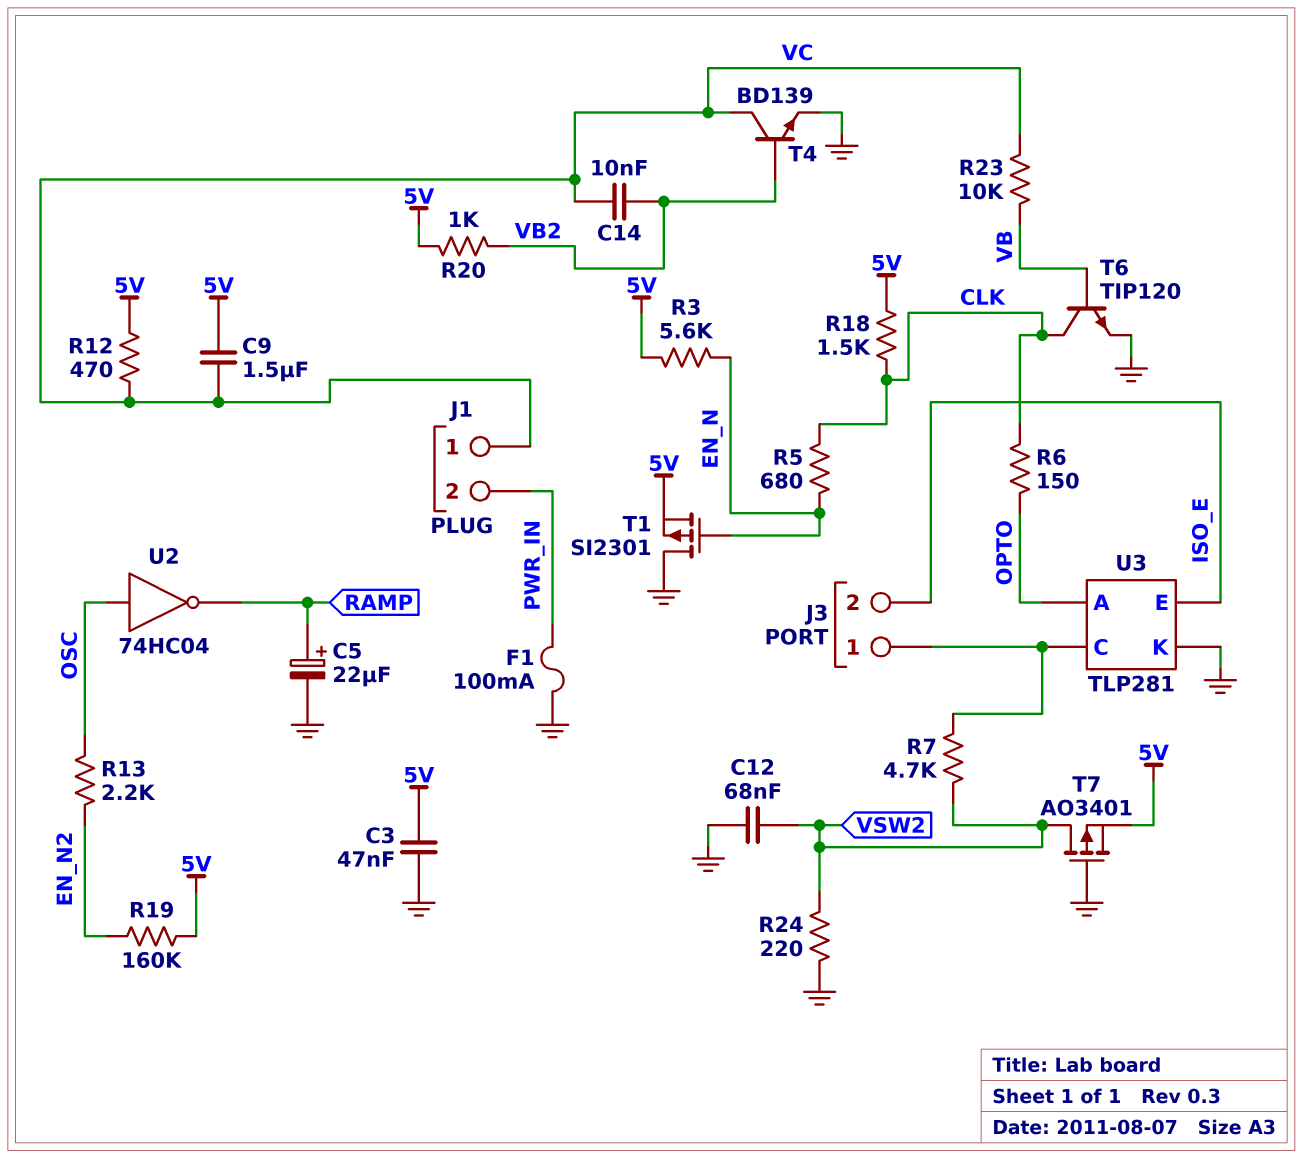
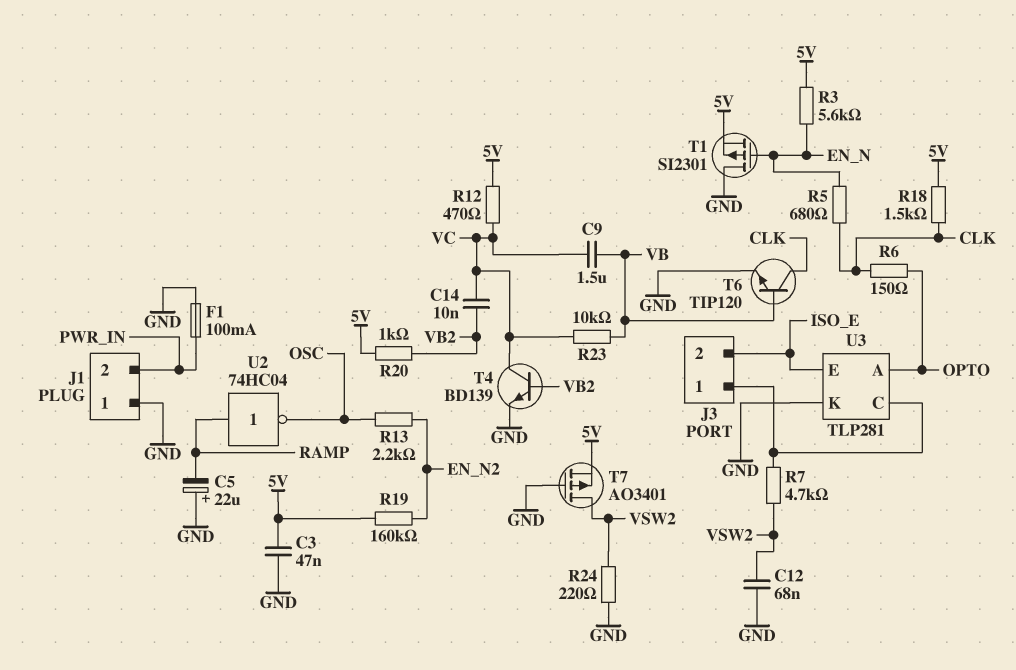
C5: 22uF (plus RAMP, minus GND) -> 22uF (plus GND, minus RAMP)
C9: 1.5uF (5V, VC) -> 1.5uF (VB, VC)
J1 pin 1: VC -> GND
U2: NOT 74HC04 (in OSC, out RAMP) -> NOT 74HC04 (in RAMP, out OSC)

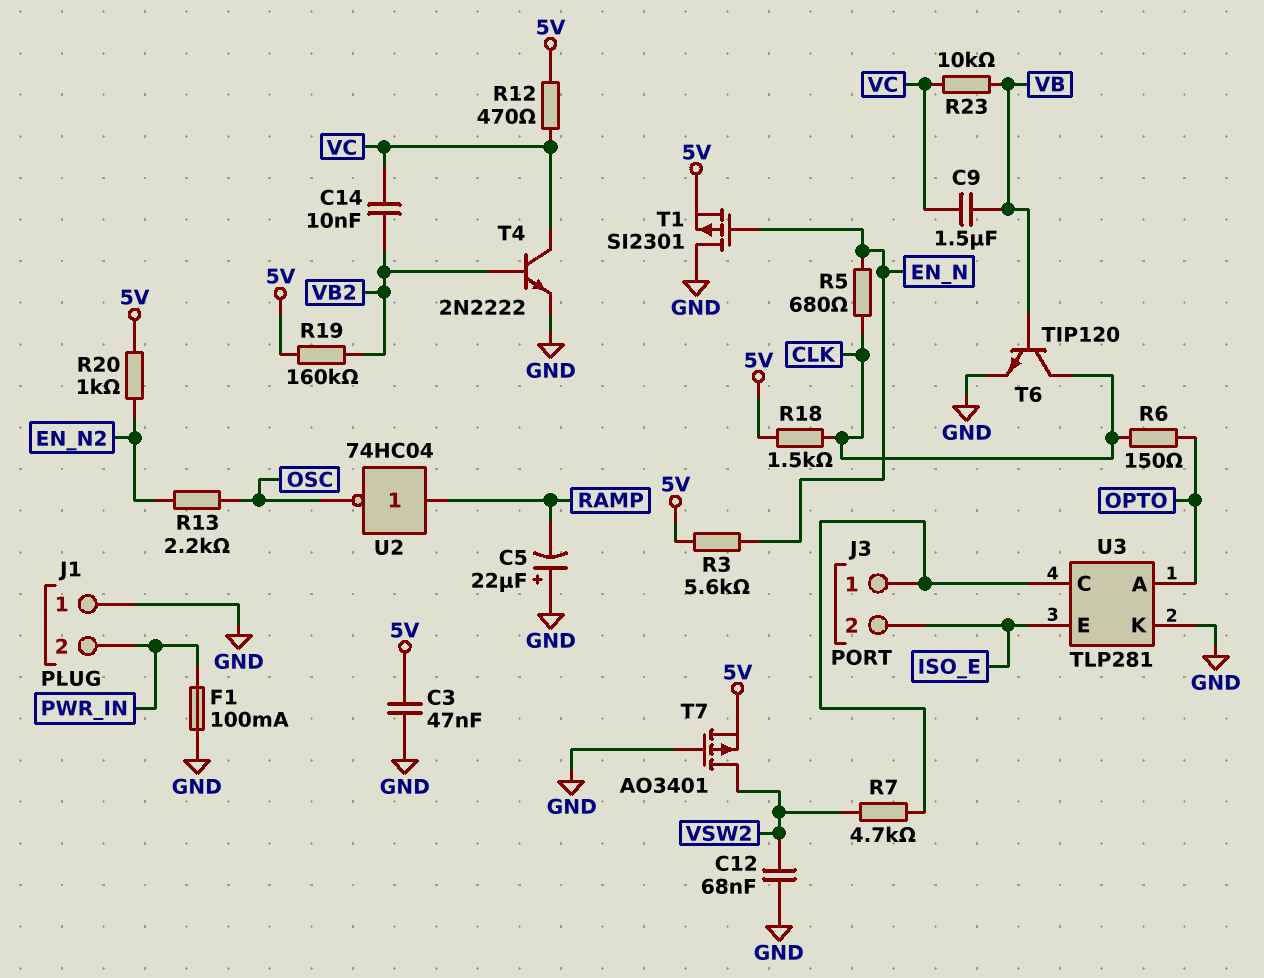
R19: 160k (5V, EN_N2) -> 160k (5V, VB2)
R20: 1k (5V, VB2) -> 1k (5V, EN_N2)
R24: 220 (GND, VSW2) -> none
T4: NPN BD139 (B VB2, C VC, E GND) -> NPN 2N2222 (B VB2, C VC, E GND)

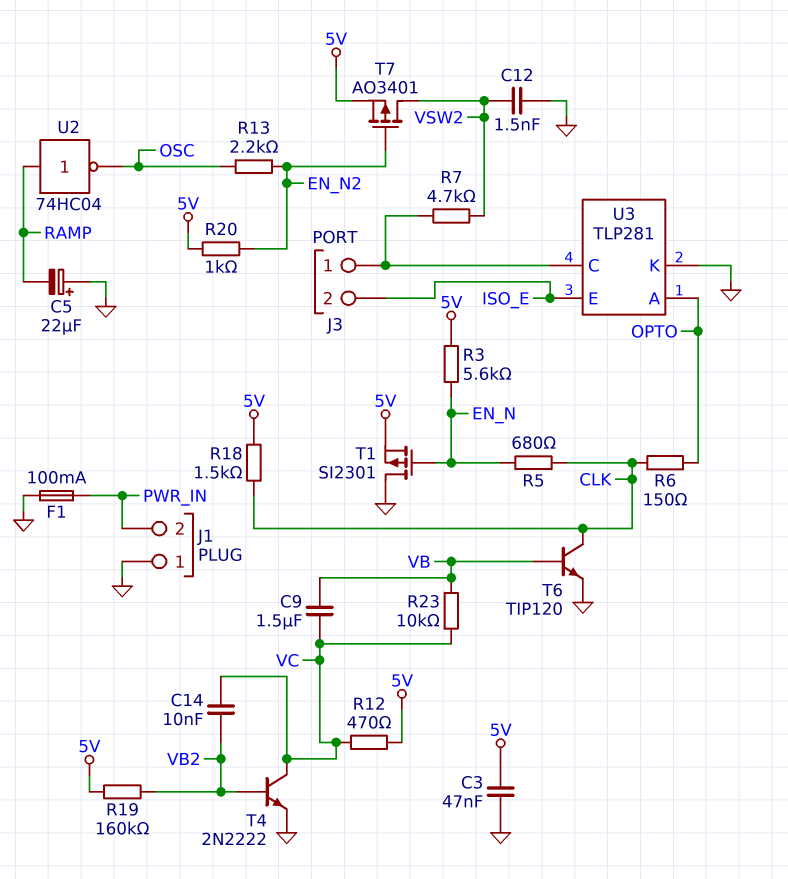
C12: 68nF (GND, VSW2) -> 1.5nF (GND, VSW2)
T7: PMOS AO3401 (G GND, D VSW2, S 5V) -> PMOS AO3401 (G EN_N2, D VSW2, S 5V)

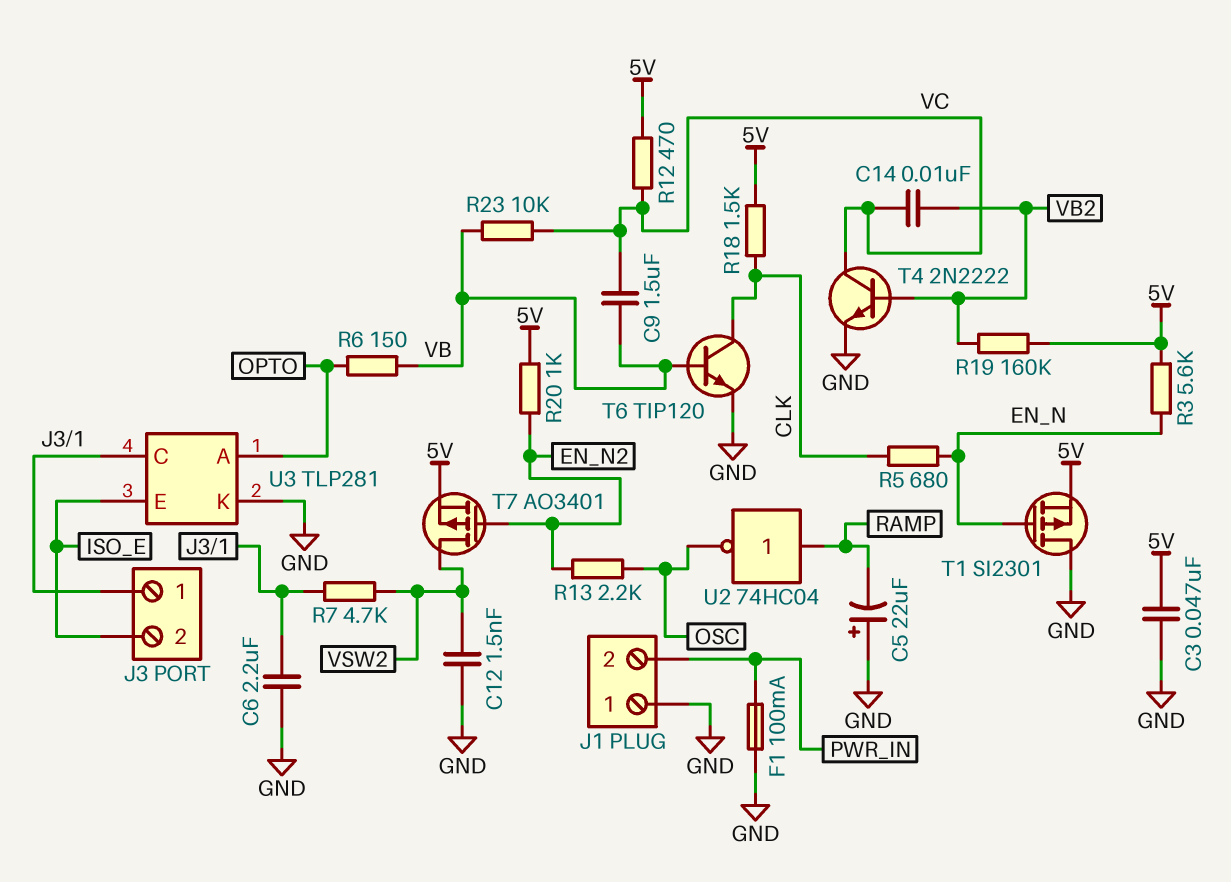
C6: none -> 2.2uF (GND, J3/1)
R6: 150 (CLK, OPTO) -> 150 (OPTO, VB)

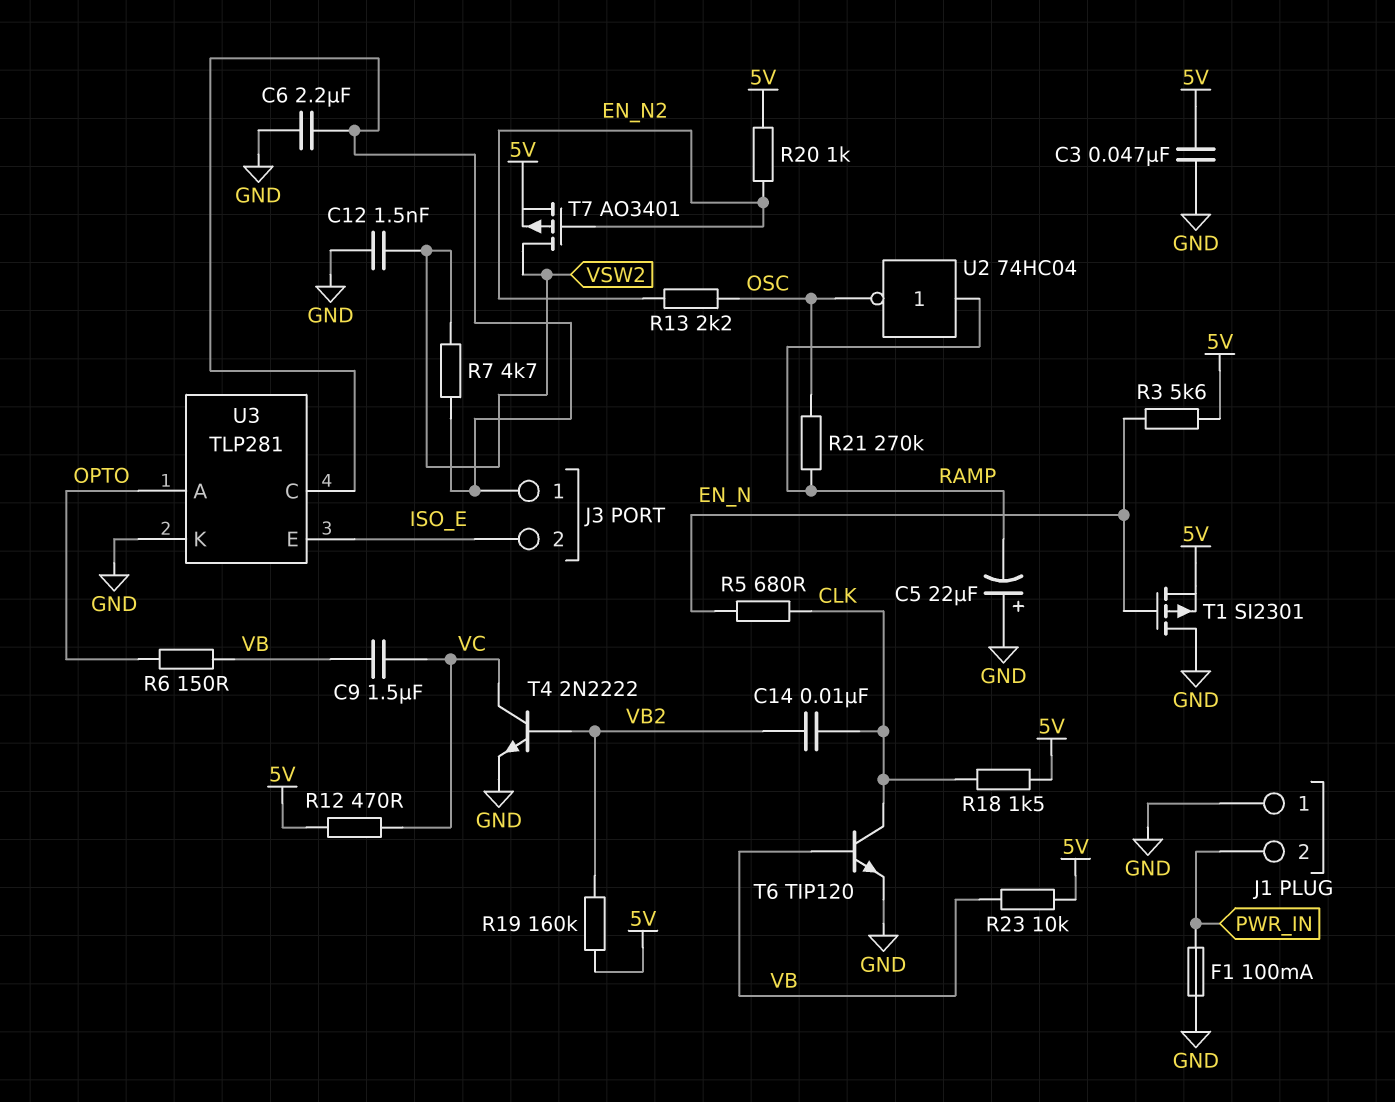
C14: 10nF (VB2, VC) -> 10nF (CLK, VB2)
R21: none -> 270k (OSC, RAMP)
R23: 10k (VB, VC) -> 10k (5V, VB)

